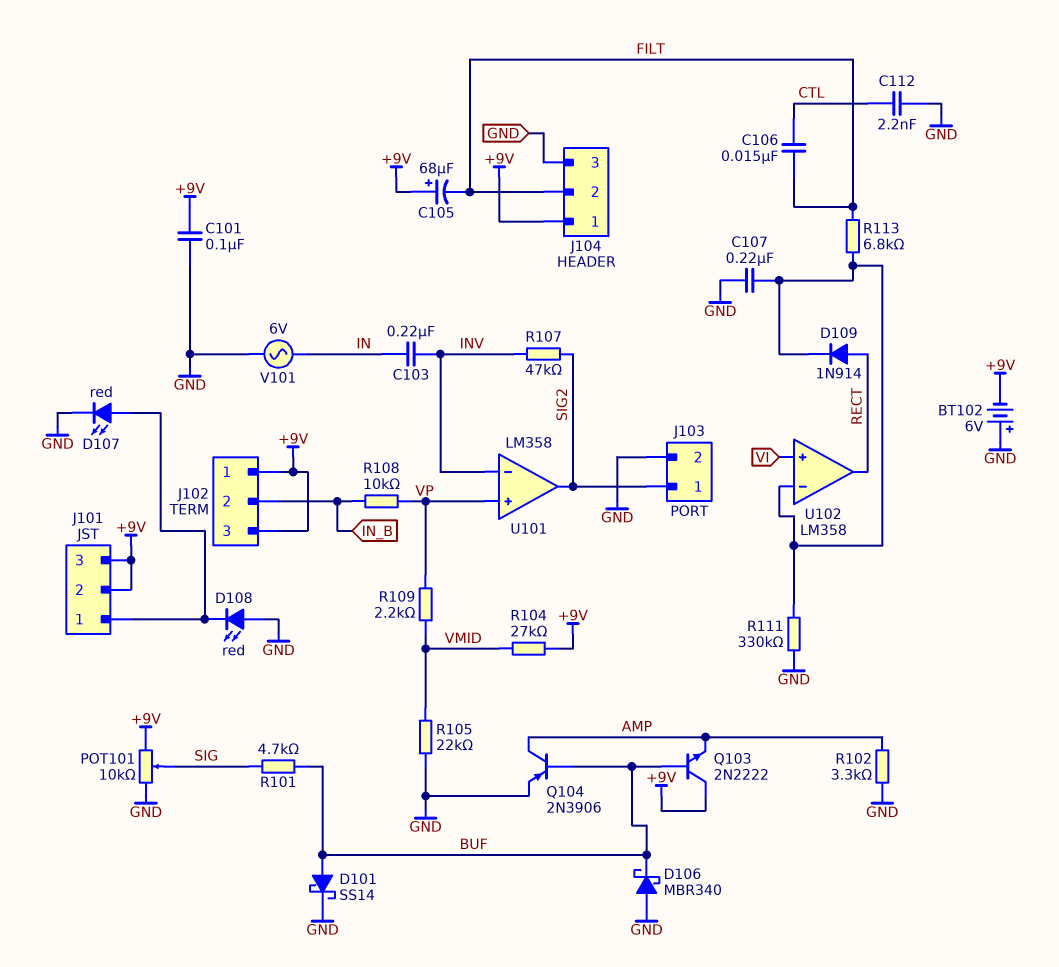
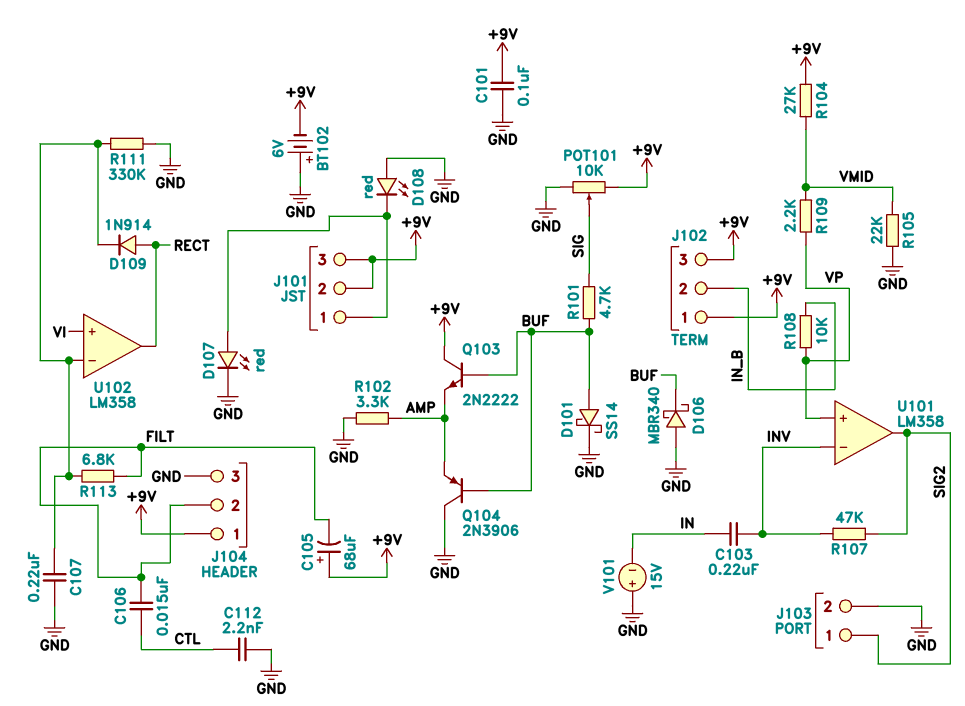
Q104: PNP 2N3906 (B BUF, C AMP, E GND) -> PNP 2N3906 (B BUF, C GND, E AMP)
V101: AC 6V (GND, IN) -> 15V (plus GND, minus IN)

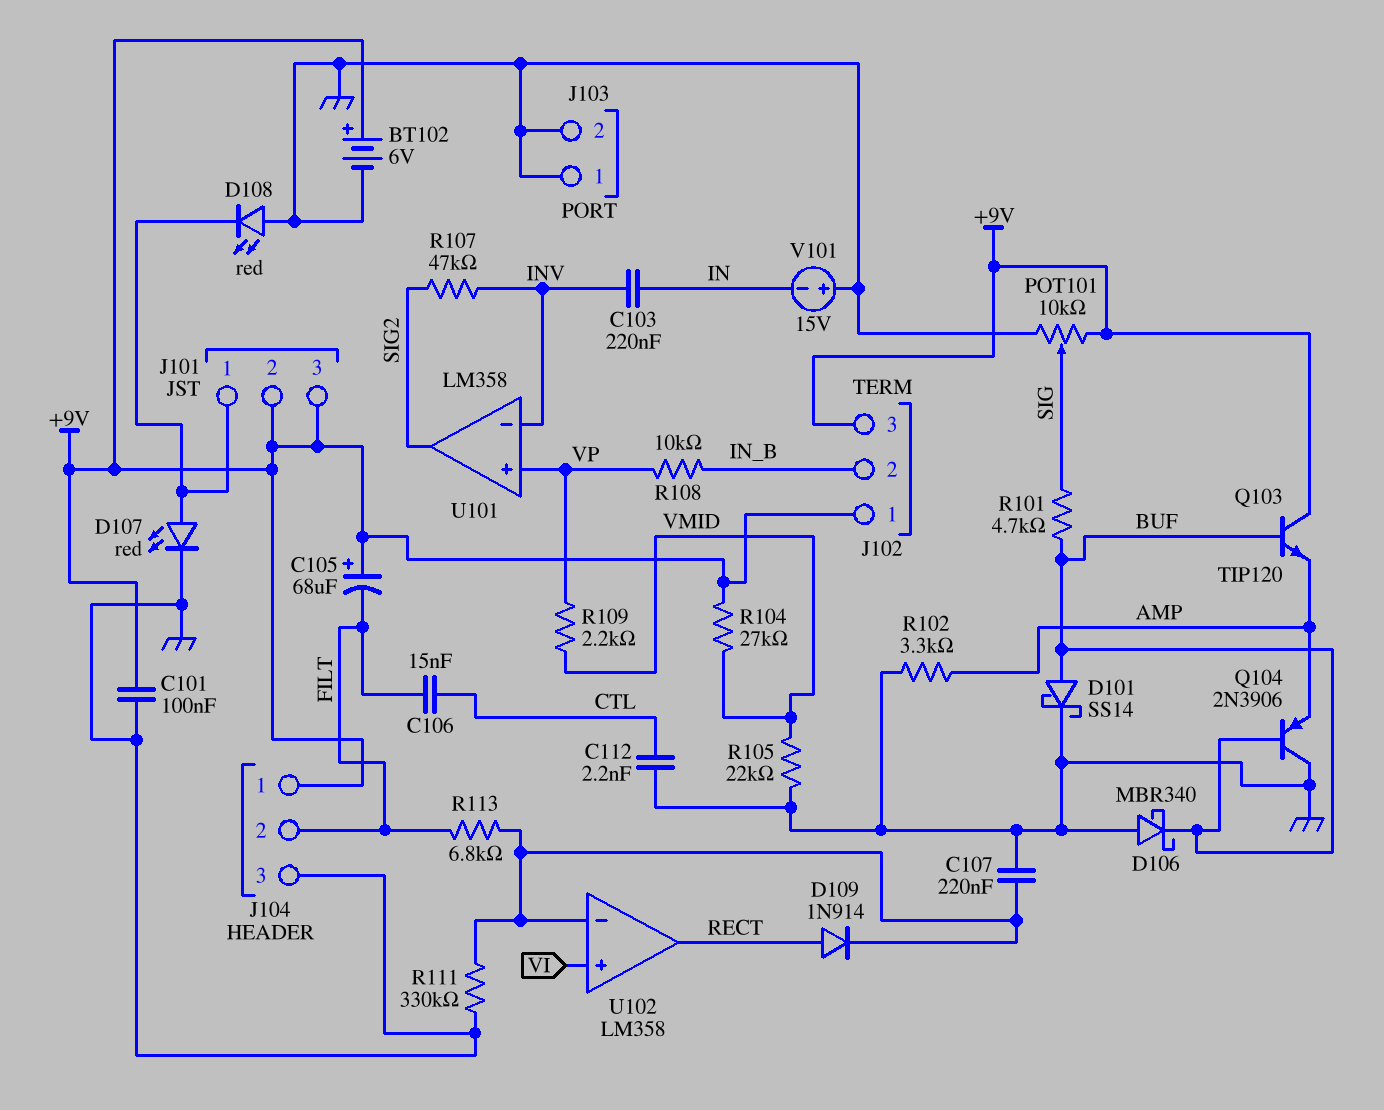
BT102: 6V (plus GND, minus +9V) -> 6V (plus +9V, minus GND)
J103 pin 1: SIG2 -> GND
Q103: NPN 2N2222 (B BUF, C +9V, E AMP) -> NPN TIP120 (B BUF, C +9V, E AMP)

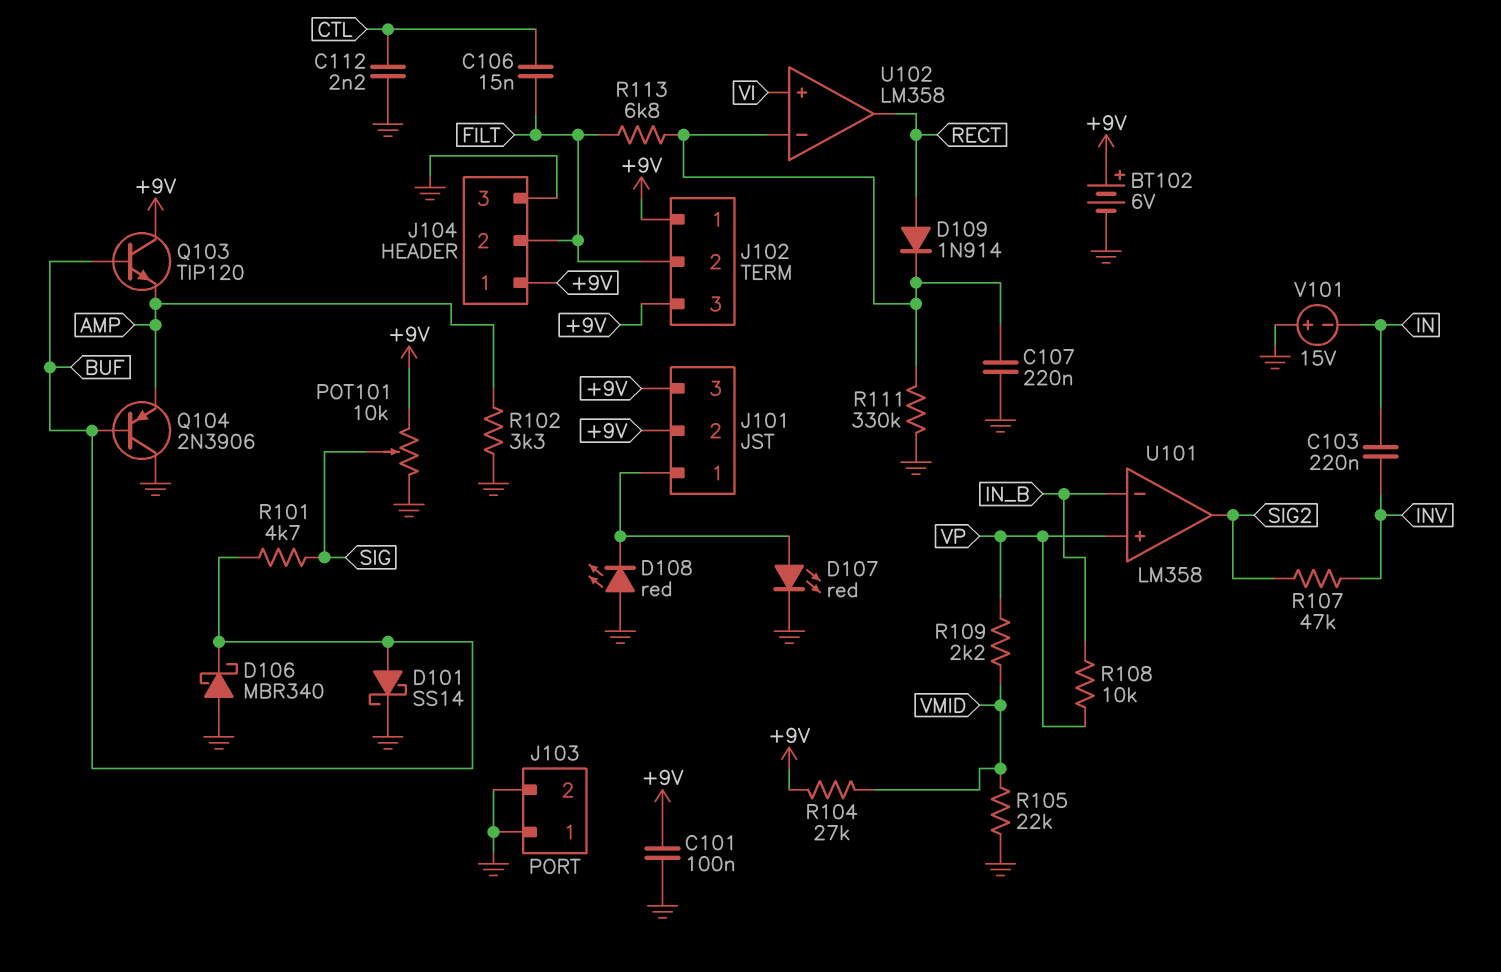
C105: 68uF (plus +9V, minus FILT) -> none
J102 pin 2: IN_B -> FILT
U101 pin in-: INV -> IN_B

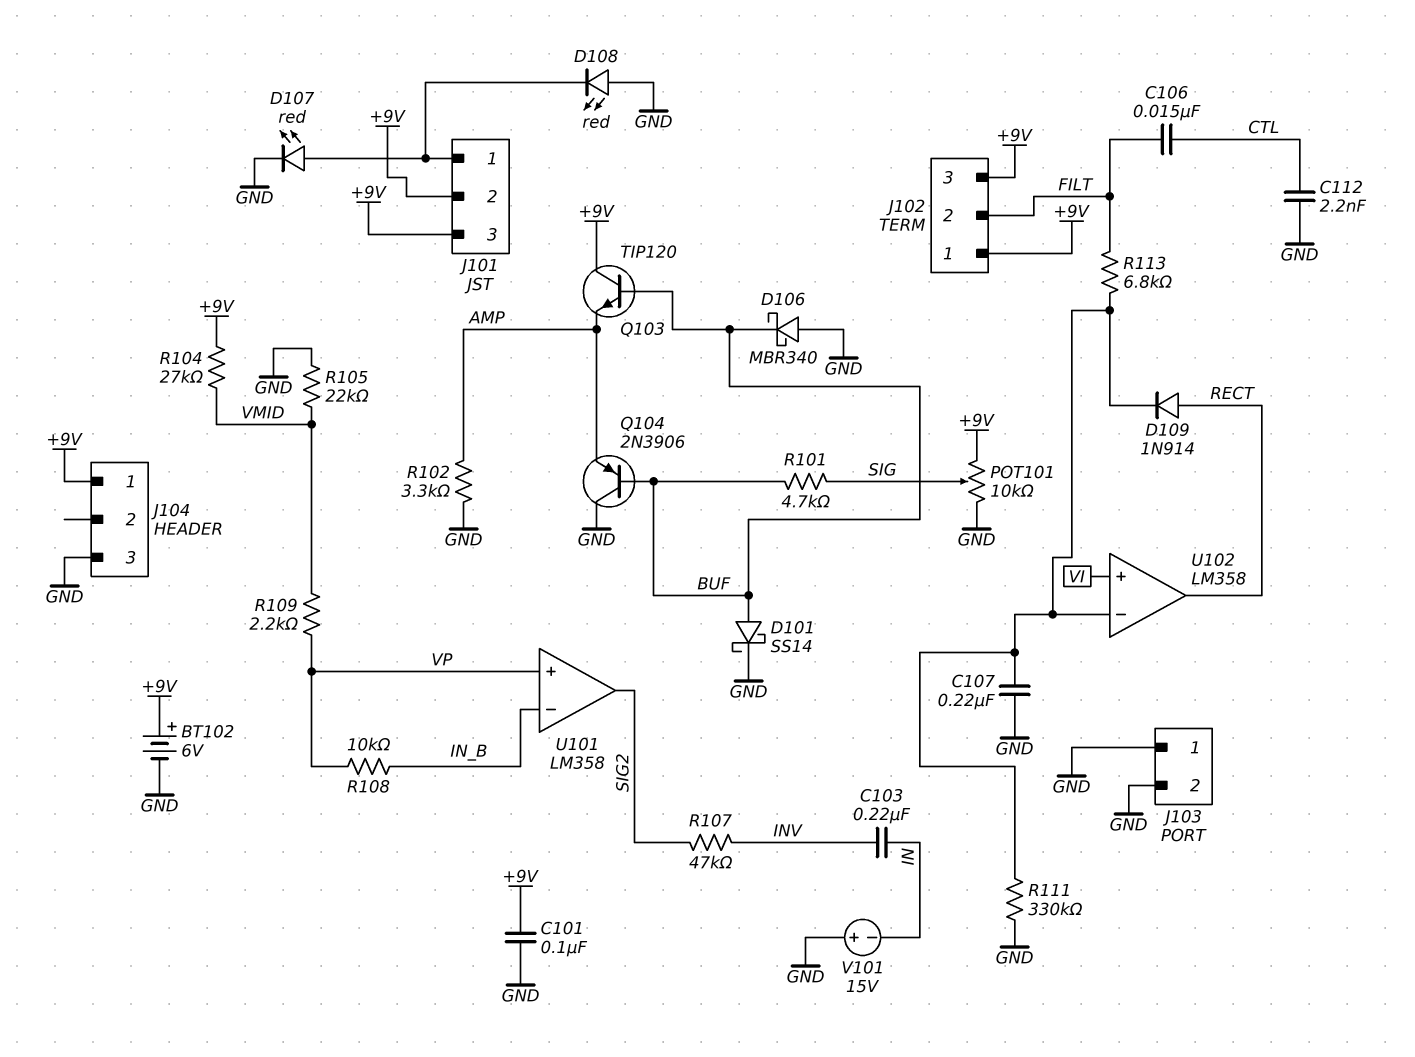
J104 pin 2: FILT -> none

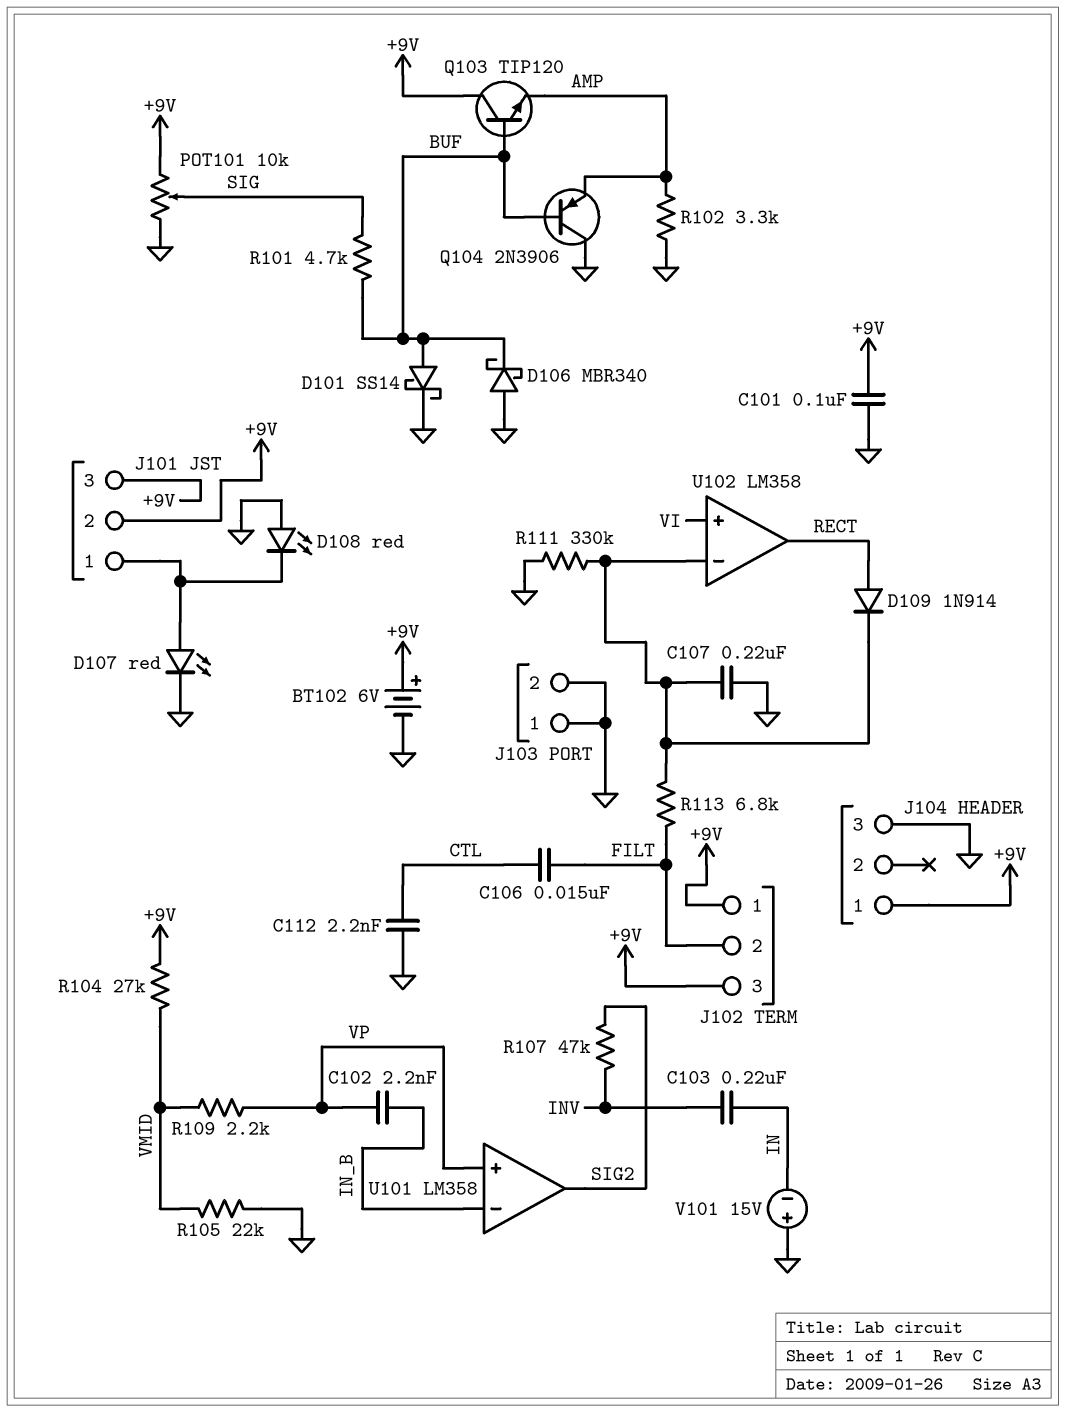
C102: none -> 2.2nF (IN_B, VP)
R108: 10k (IN_B, VP) -> none

